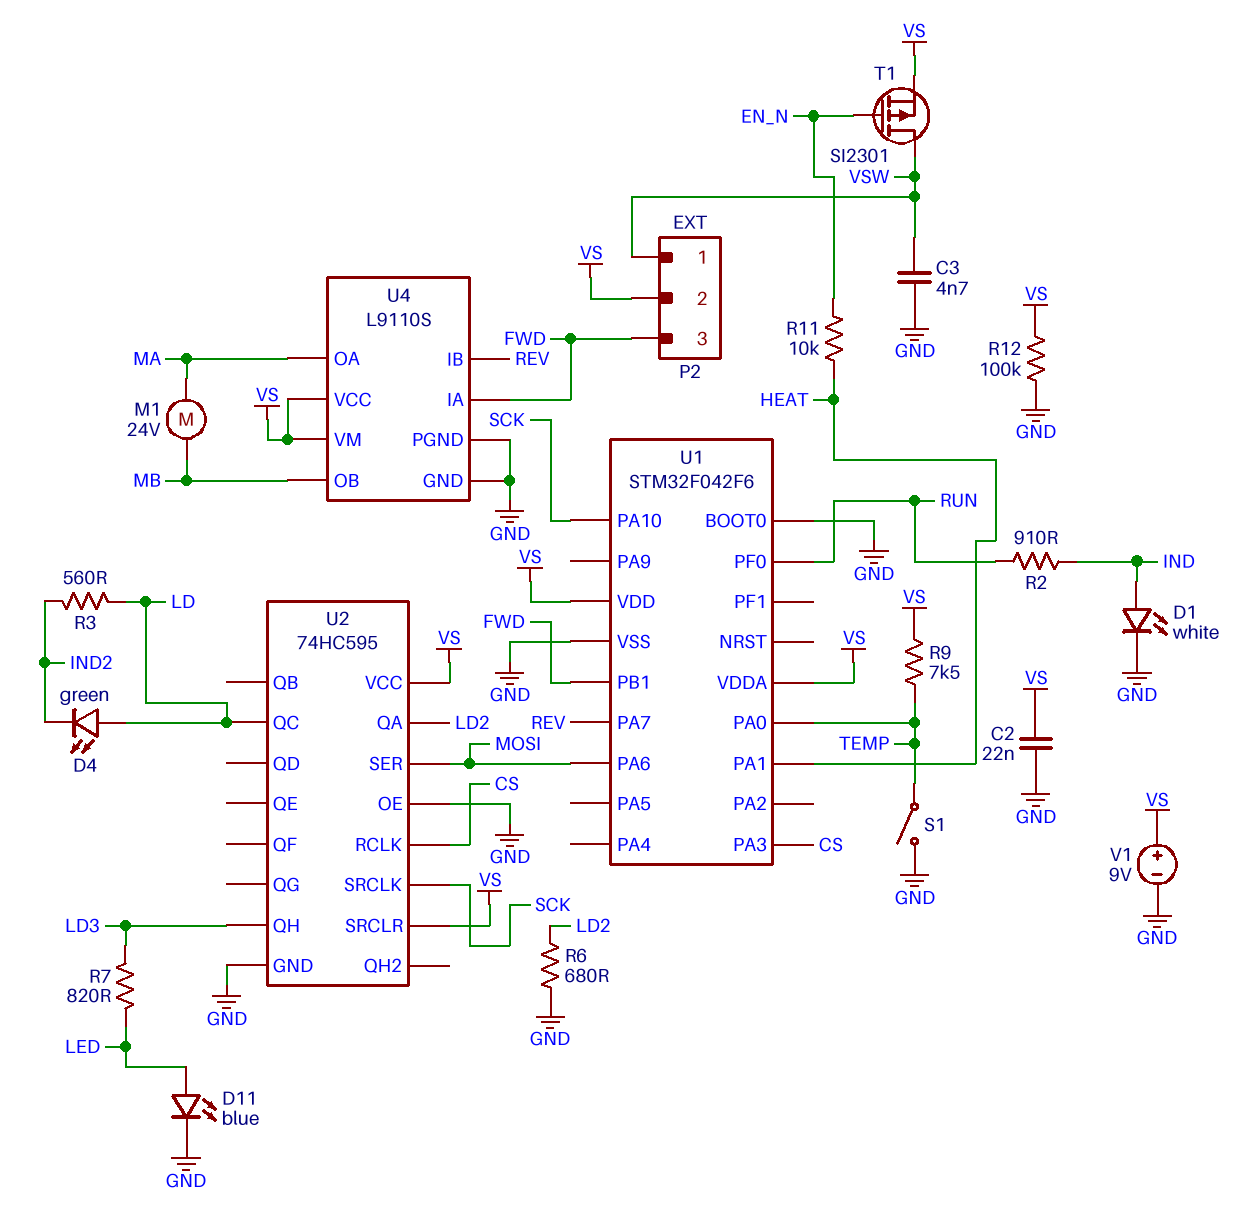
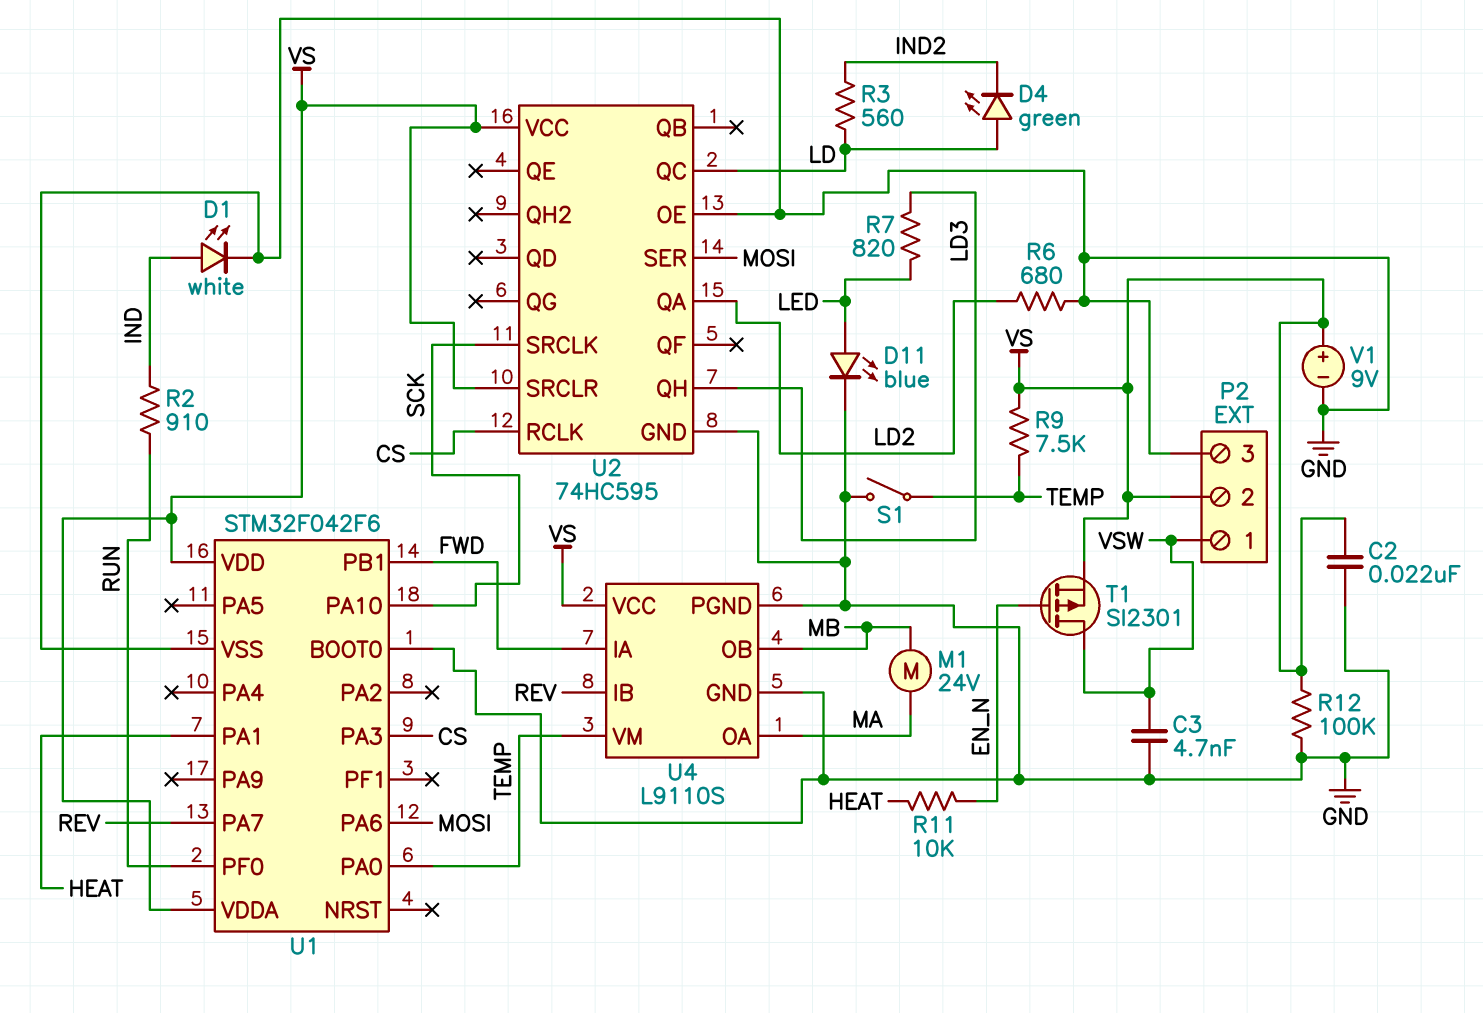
P2 pin 3: FWD -> GND
U4 pin VM: VS -> TEMP

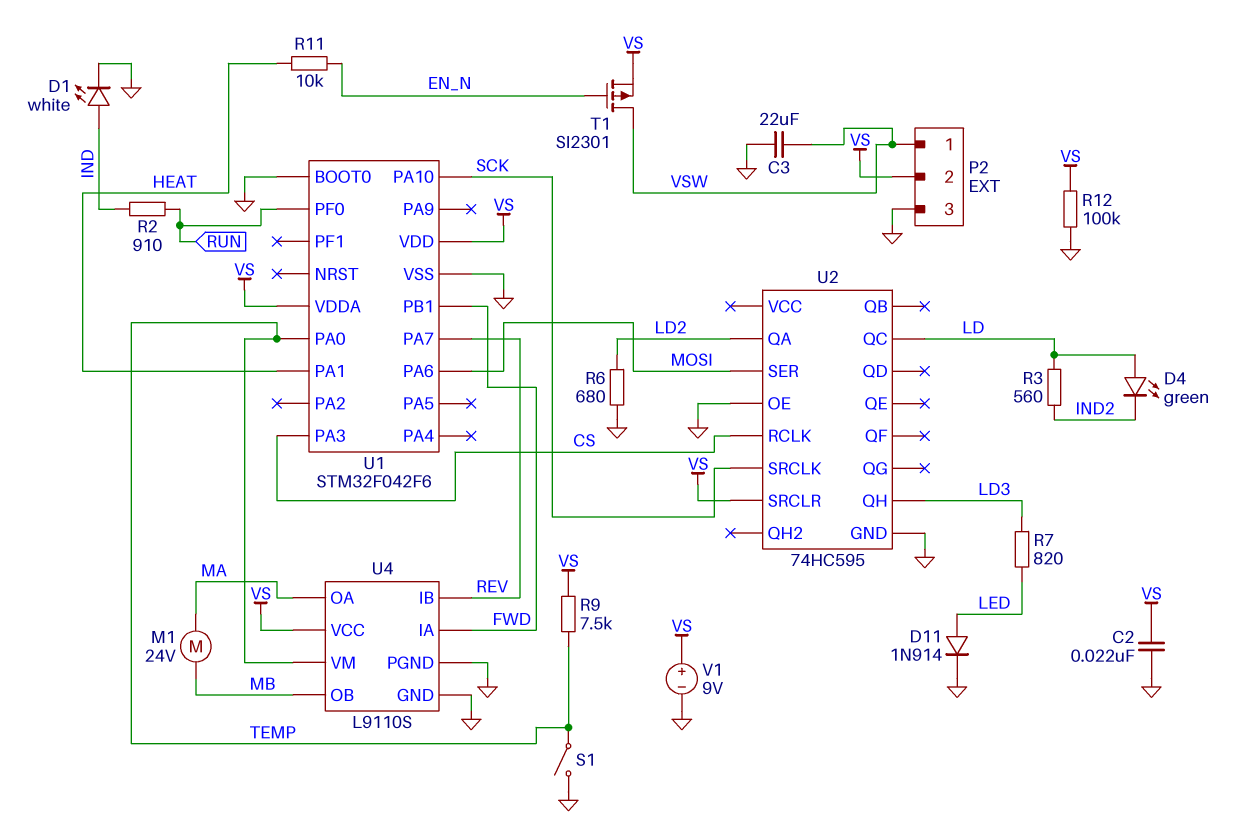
C3: 4.7nF (GND, VSW) -> 22uF (GND, VSW)
D11: LED blue (A LED, K GND) -> diode 1N914 (A LED, K GND)
U2 pin VCC: VS -> none

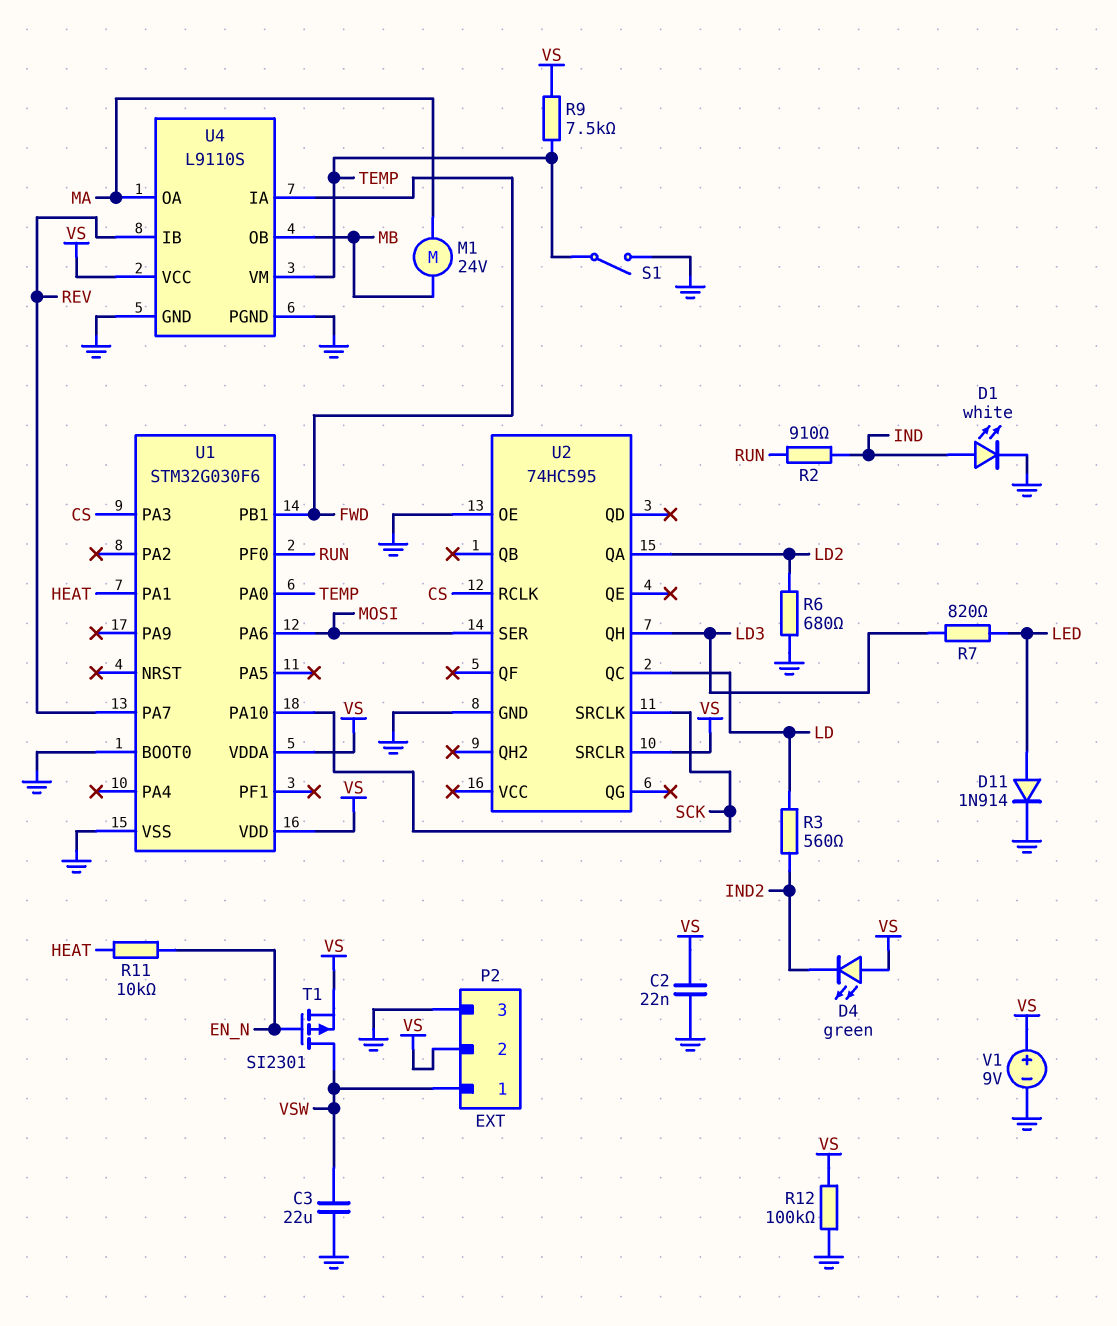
D4: LED green (A LD, K IND2) -> LED green (A VS, K IND2)
U1: STM32F042F6 -> STM32G030F6

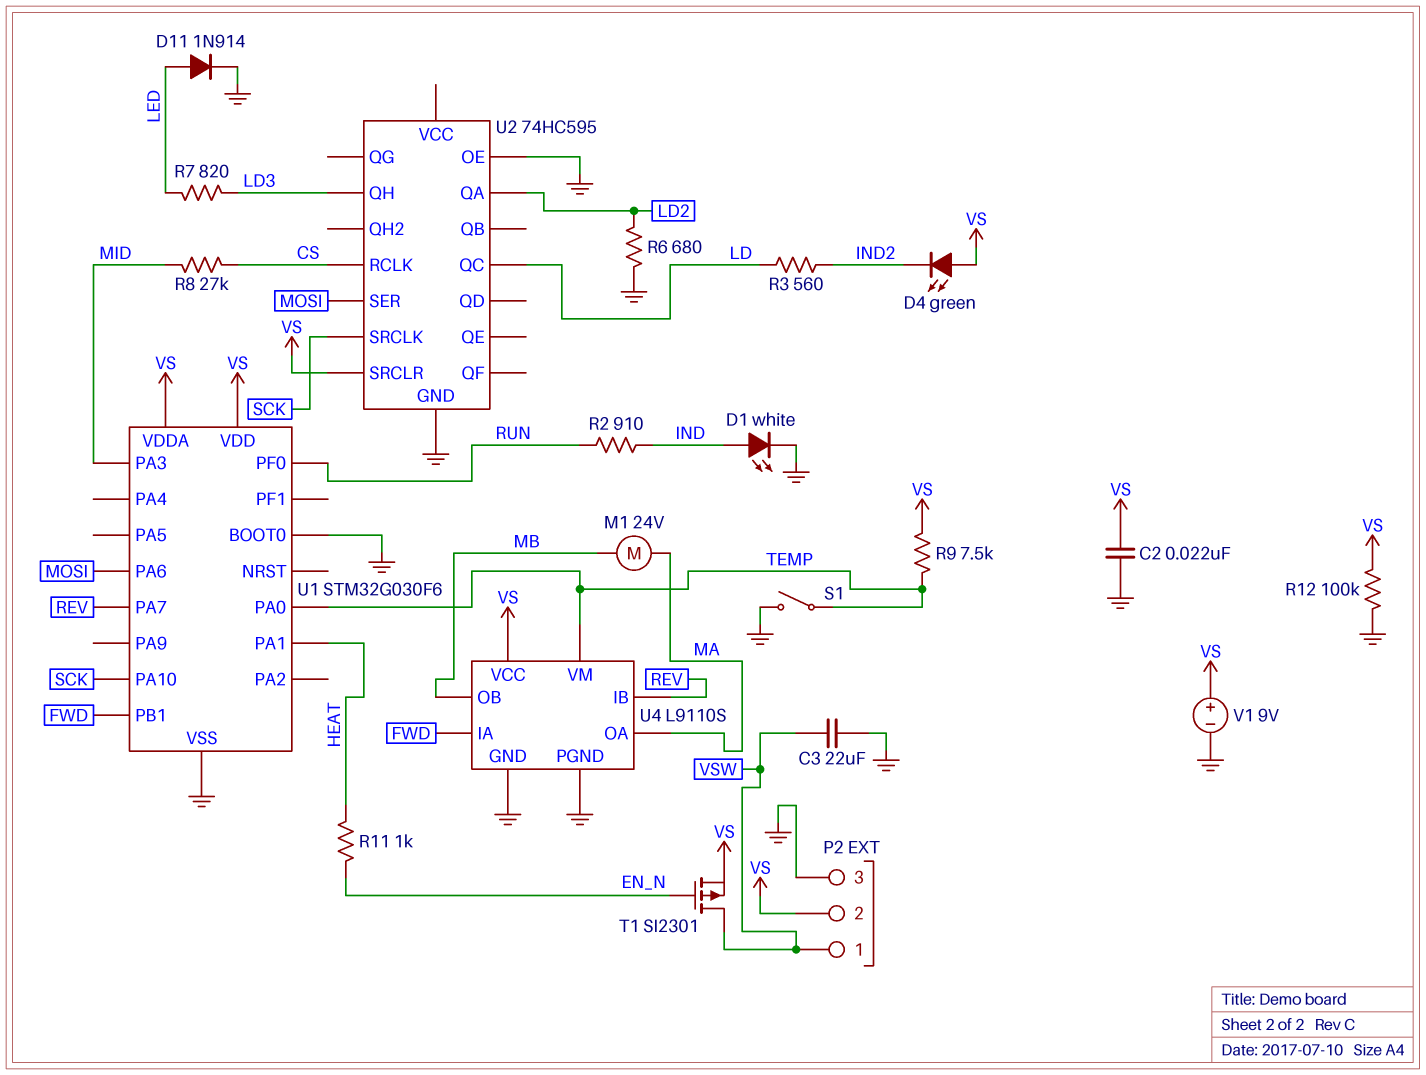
R8: none -> 27k (CS, MID)
R11: 10k (EN_N, HEAT) -> 1k (EN_N, HEAT)
U1 pin PA3: CS -> MID

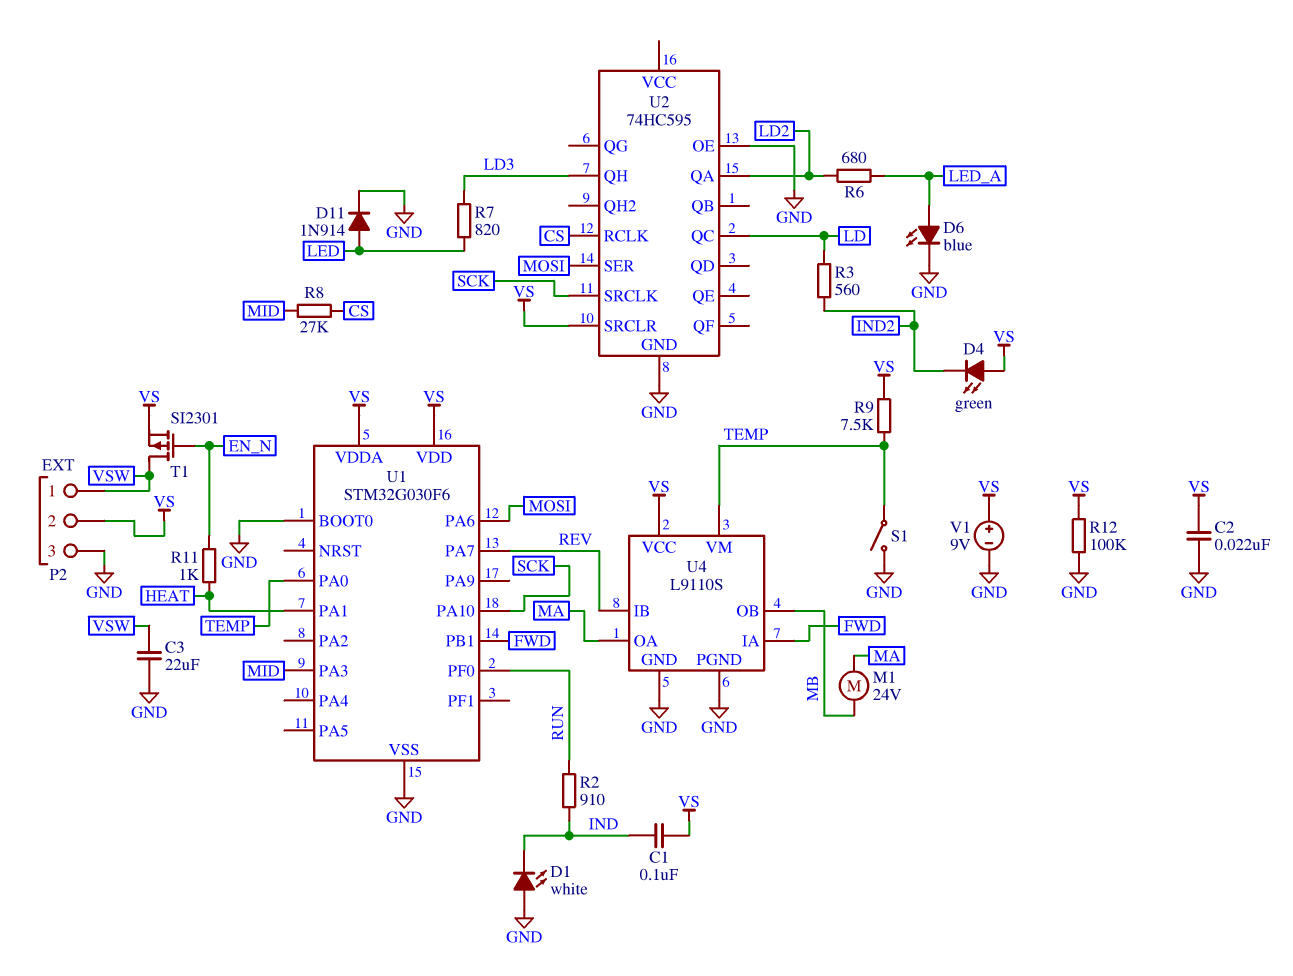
C1: none -> 100nF (IND, VS)
D1: LED white (A IND, K GND) -> LED white (A GND, K IND)
D6: none -> LED blue (A LED_A, K GND)
R6: 680 (GND, LD2) -> 680 (LD2, LED_A)

